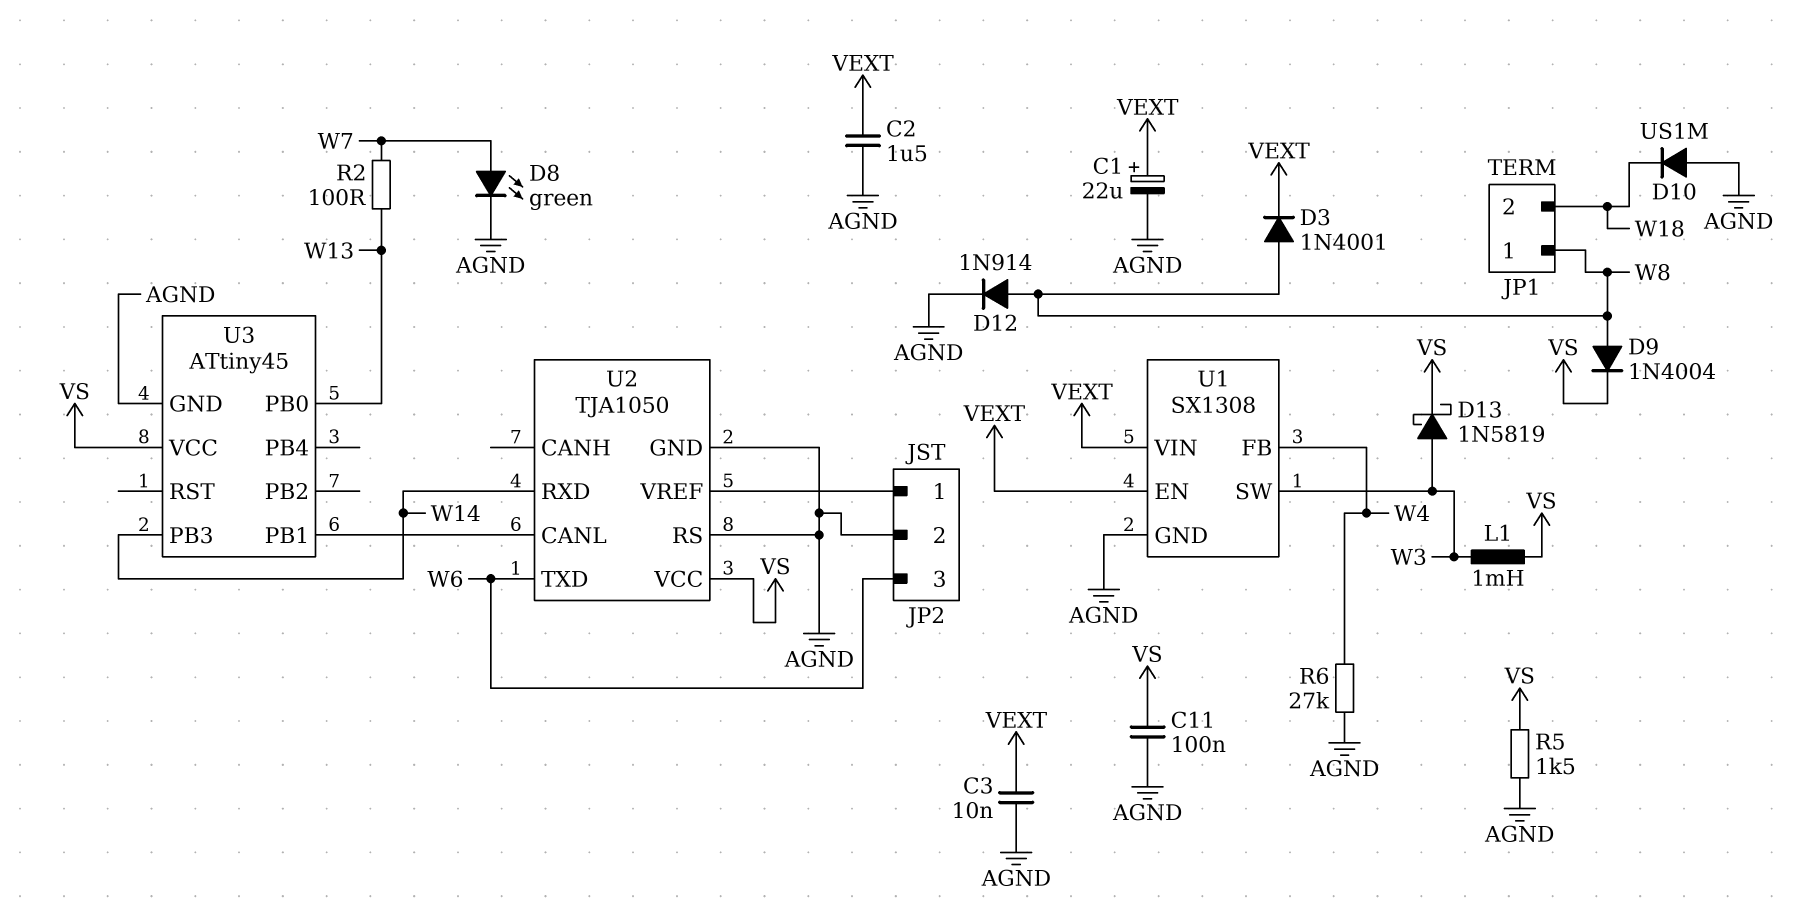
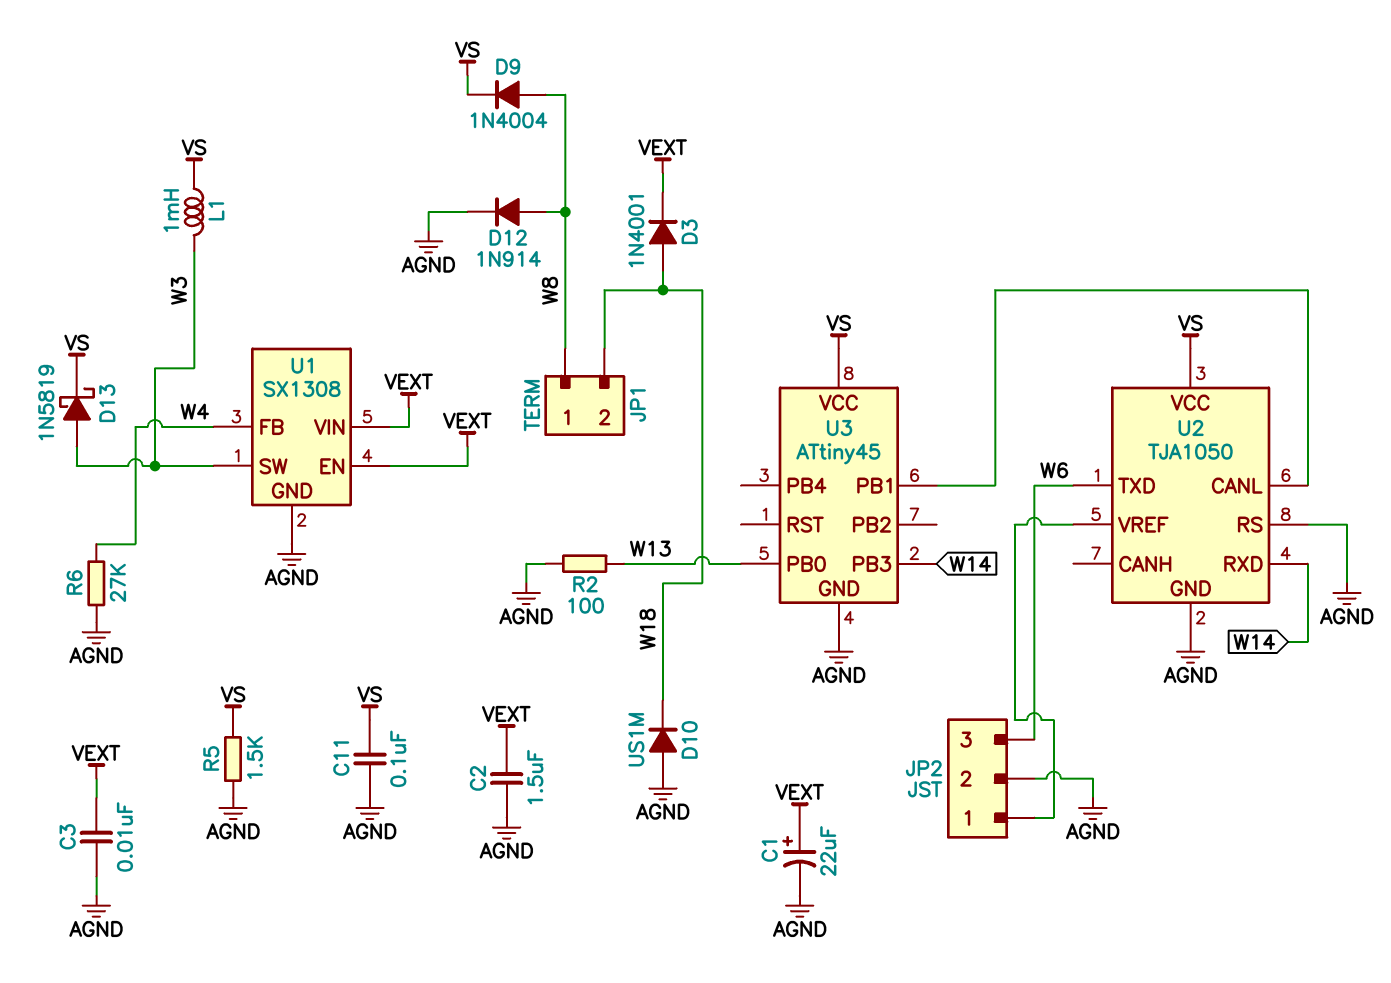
D3: diode 1N4001 (A W8, K VEXT) -> diode 1N4001 (A W18, K VEXT)
D8: LED green (A W7, K AGND) -> none
R2: 100 (W7, W13) -> 100 (AGND, W13)

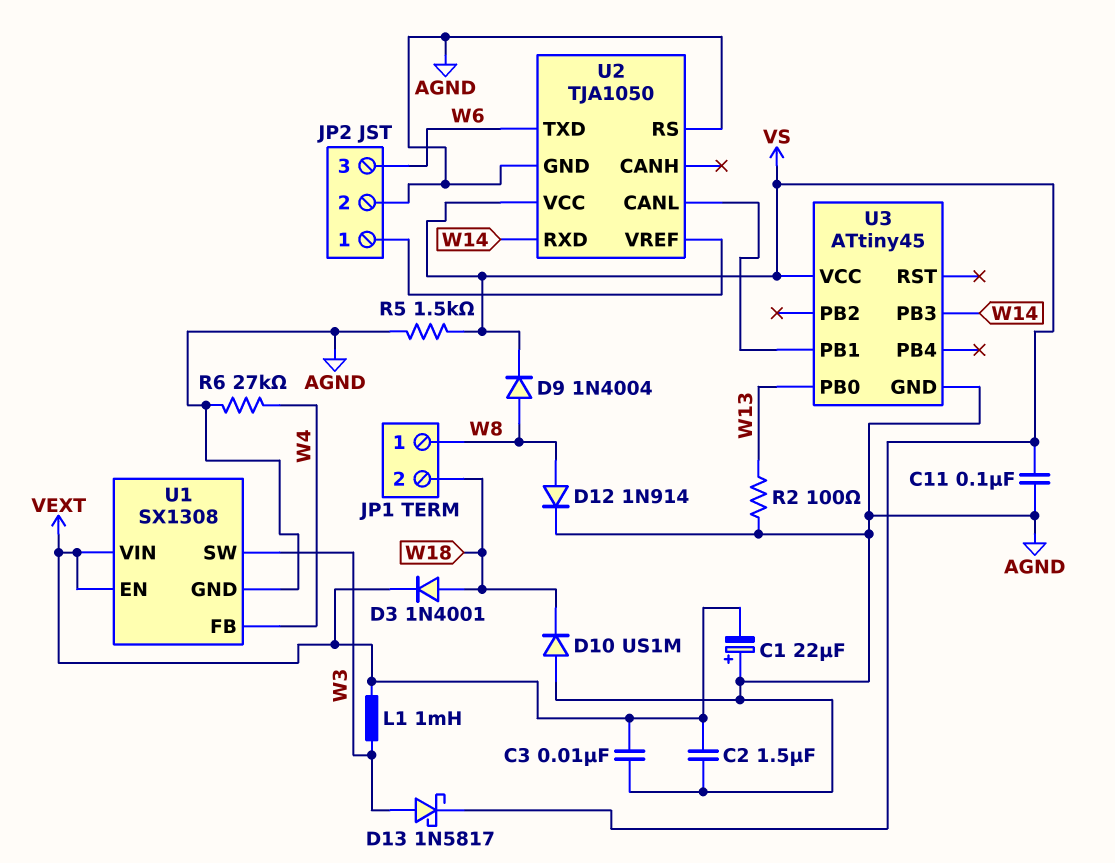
C1: 22uF (plus VEXT, minus AGND) -> 22uF (plus AGND, minus VEXT)
D13: schottky 1N5819 (A W3, K VS) -> schottky 1N5817 (A W3, K VS)
L1: 1mH (VS, W3) -> 1mH (VEXT, W3)

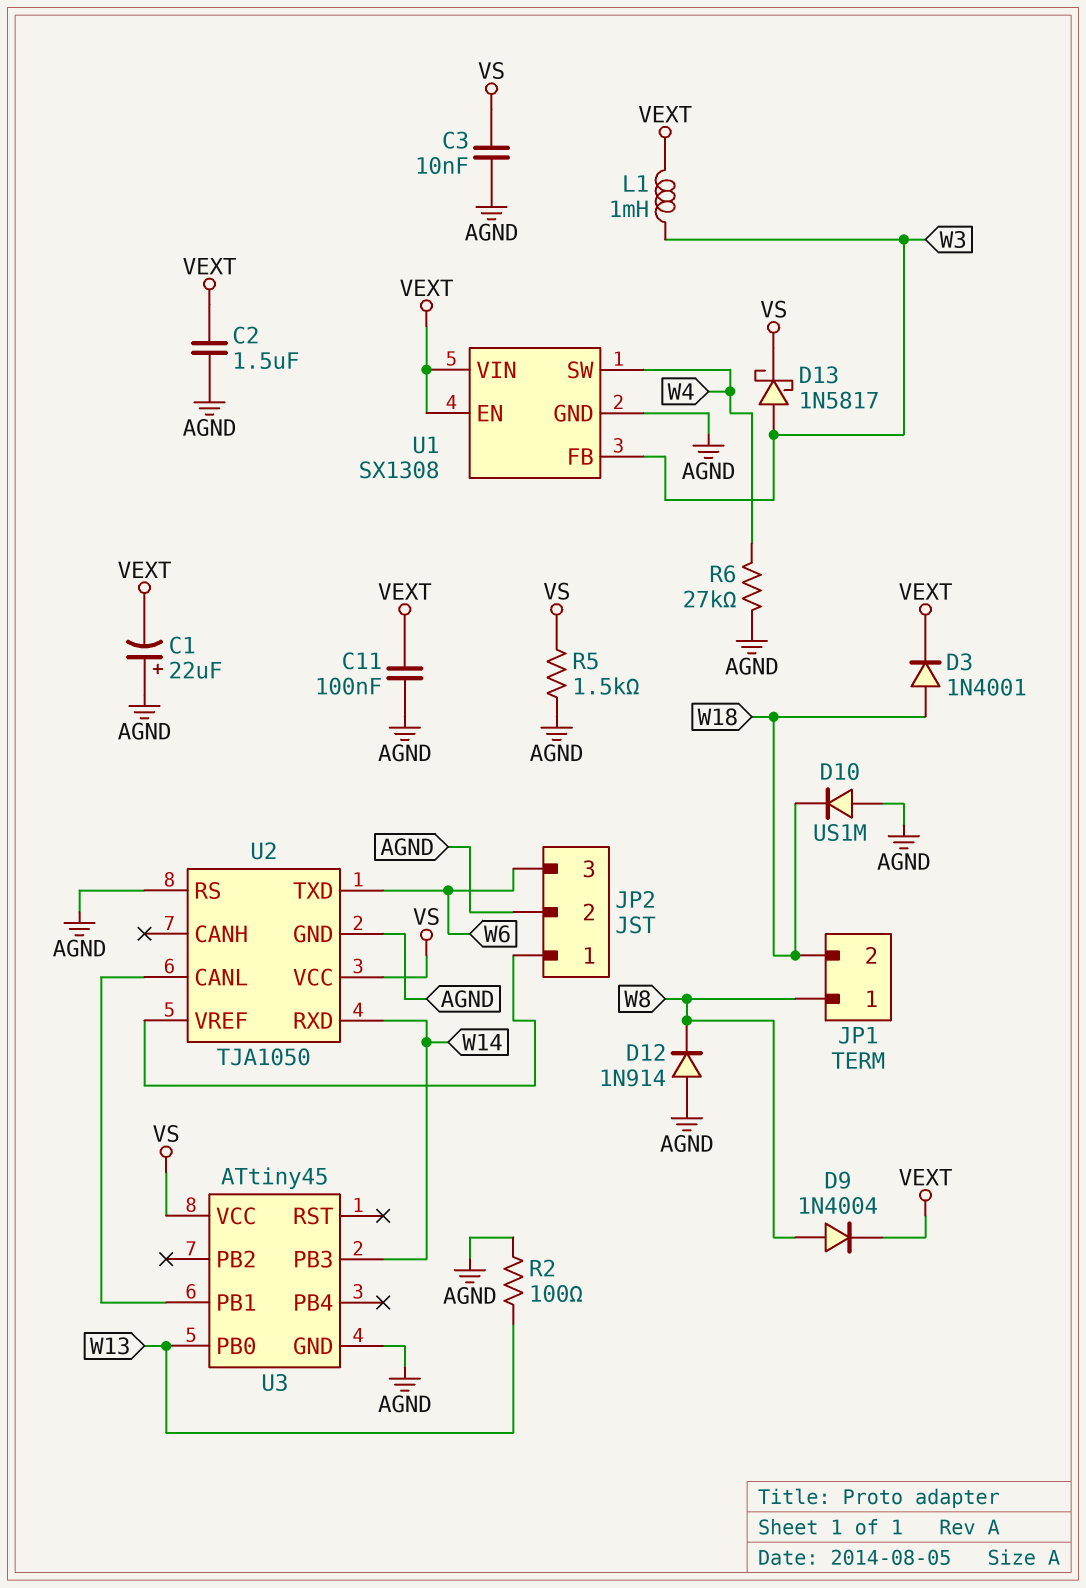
C3: 10nF (AGND, VEXT) -> 10nF (AGND, VS)
C11: 100nF (AGND, VS) -> 100nF (AGND, VEXT)
D9: diode 1N4004 (A W8, K VS) -> diode 1N4004 (A W8, K VEXT)
D12: diode 1N914 (A W8, K AGND) -> diode 1N914 (A AGND, K W8)
U1 pin FB: W4 -> W3
U1 pin SW: W3 -> W4

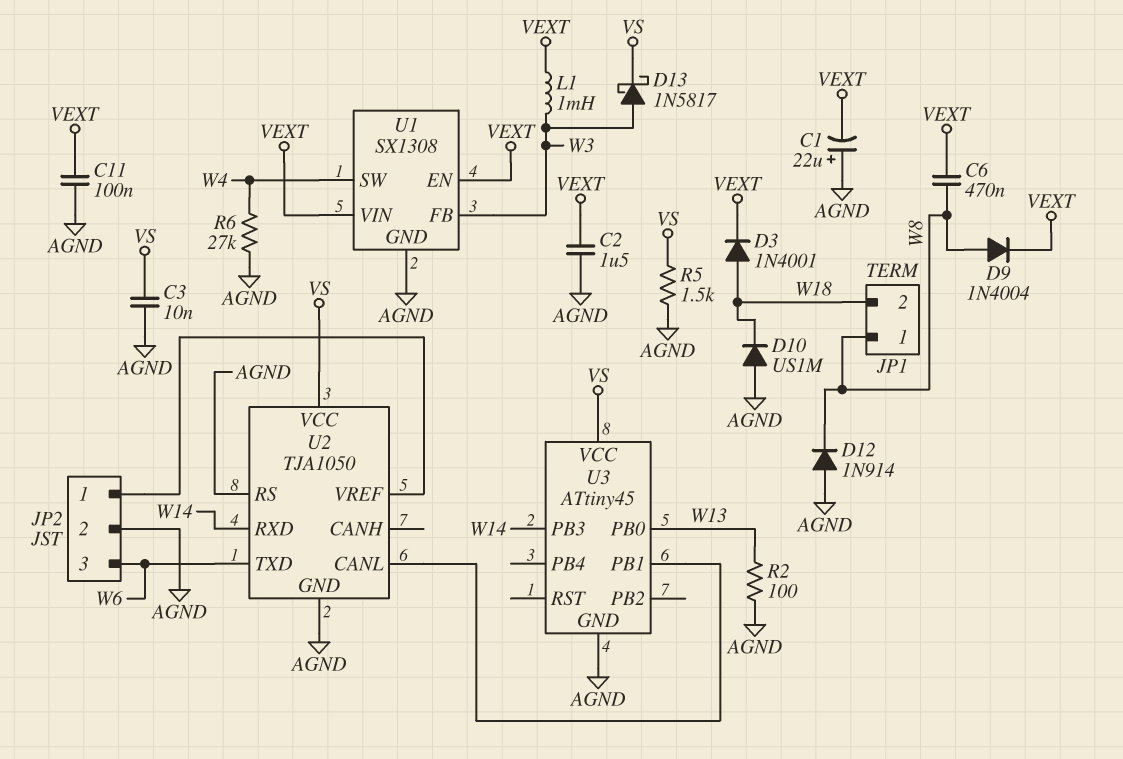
C6: none -> 470nF (VEXT, W8)

